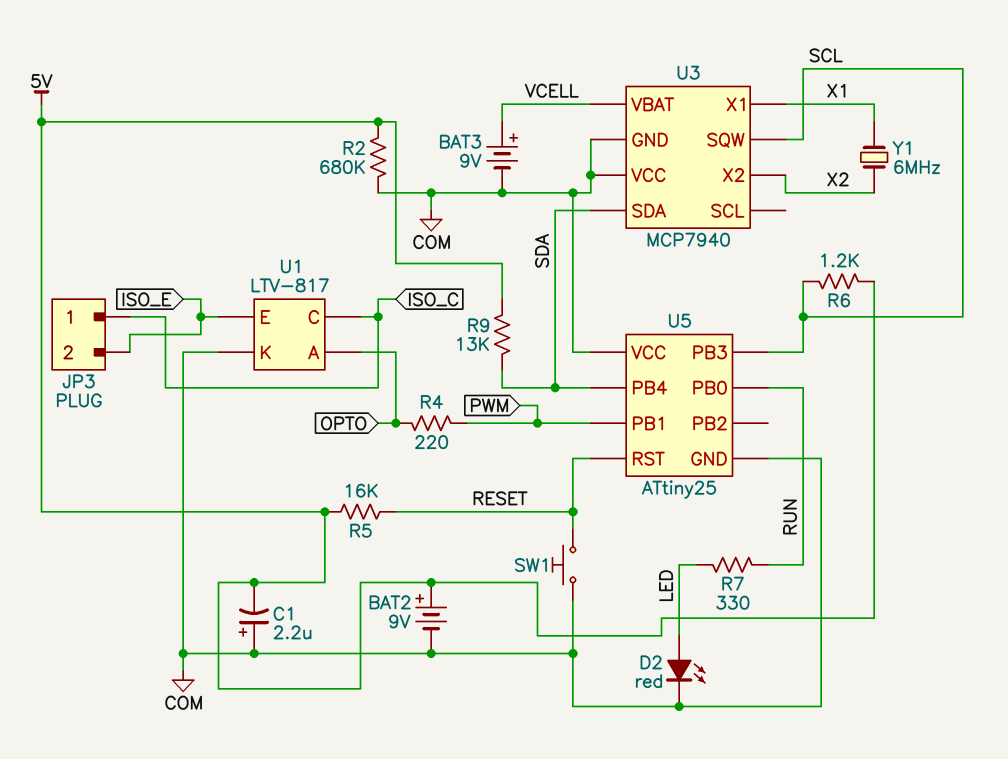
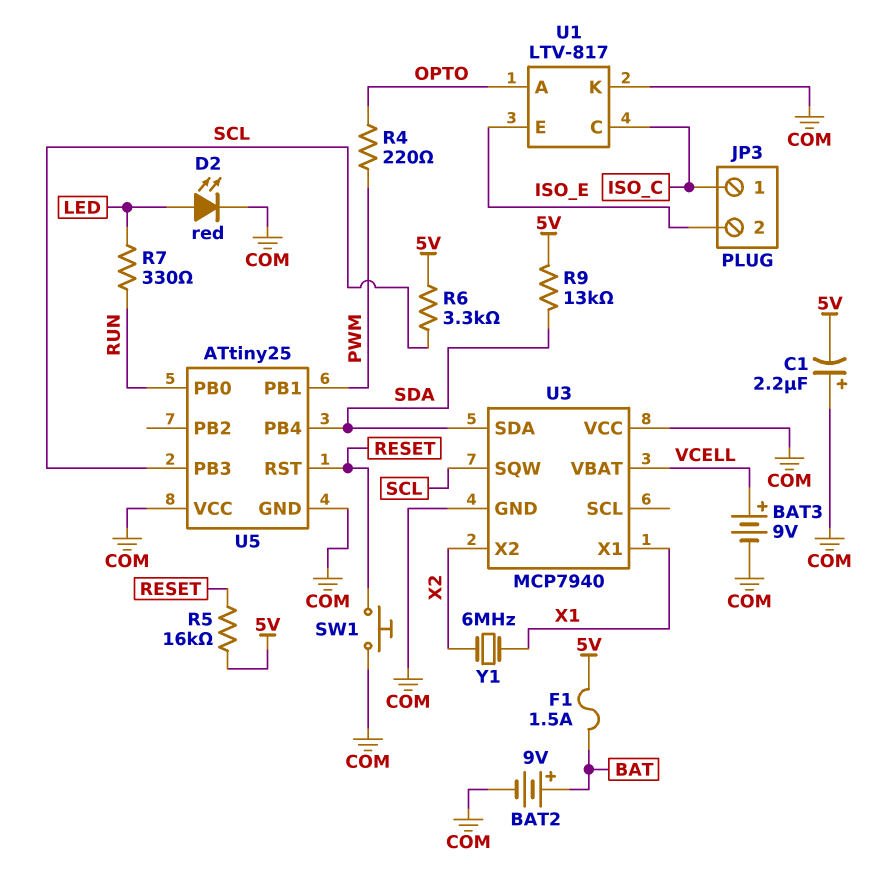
BAT2: 9V (plus 5V, minus COM) -> 9V (plus BAT, minus COM)
F1: none -> 1.5A (5V, BAT)
R2: 680k (5V, COM) -> none
R6: 1.2k (5V, SCL) -> 3.3k (5V, SCL)

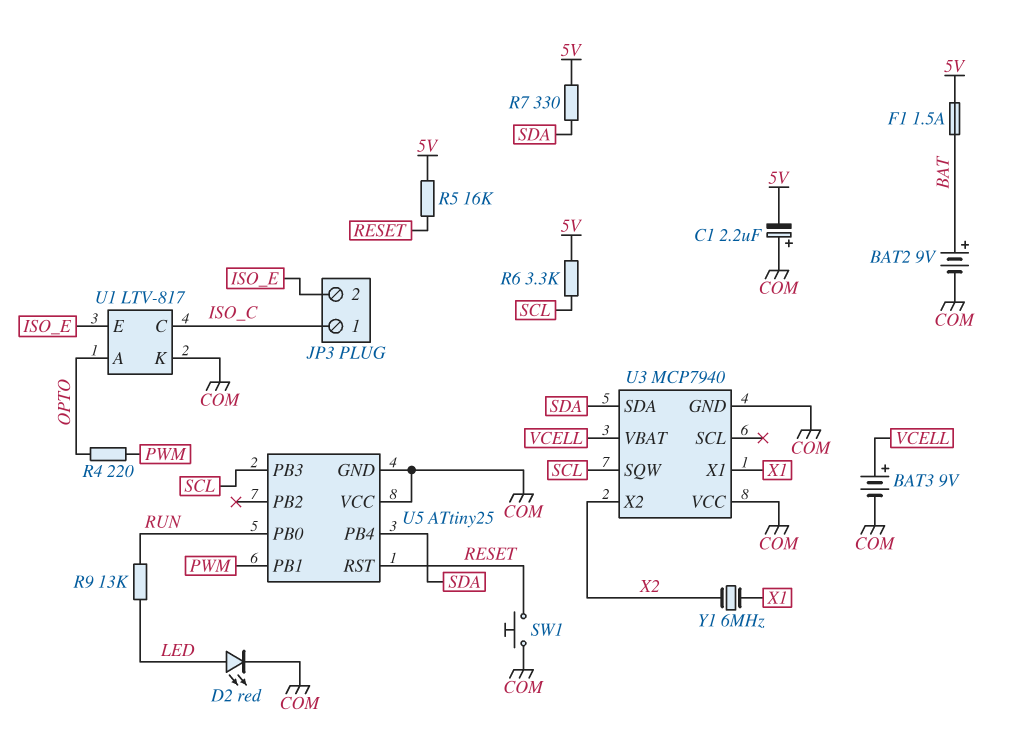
R7: 330 (LED, RUN) -> 330 (5V, SDA)
R9: 13k (5V, SDA) -> 13k (LED, RUN)

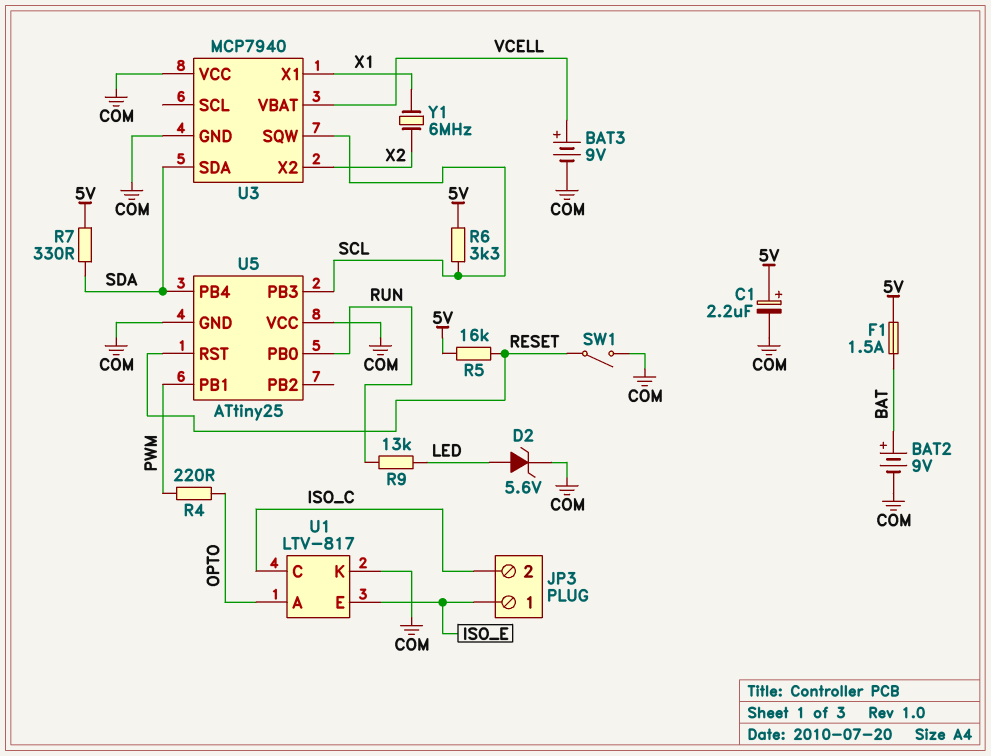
C1: 2.2uF (plus COM, minus 5V) -> 2.2uF (plus 5V, minus COM)
D2: LED red (A LED, K COM) -> zener 5.6V (A LED, K COM)
JP3 pin 1: ISO_C -> ISO_E
JP3 pin 2: ISO_E -> ISO_C
SW1: button (COM, RESET) -> switch (COM, RESET)

